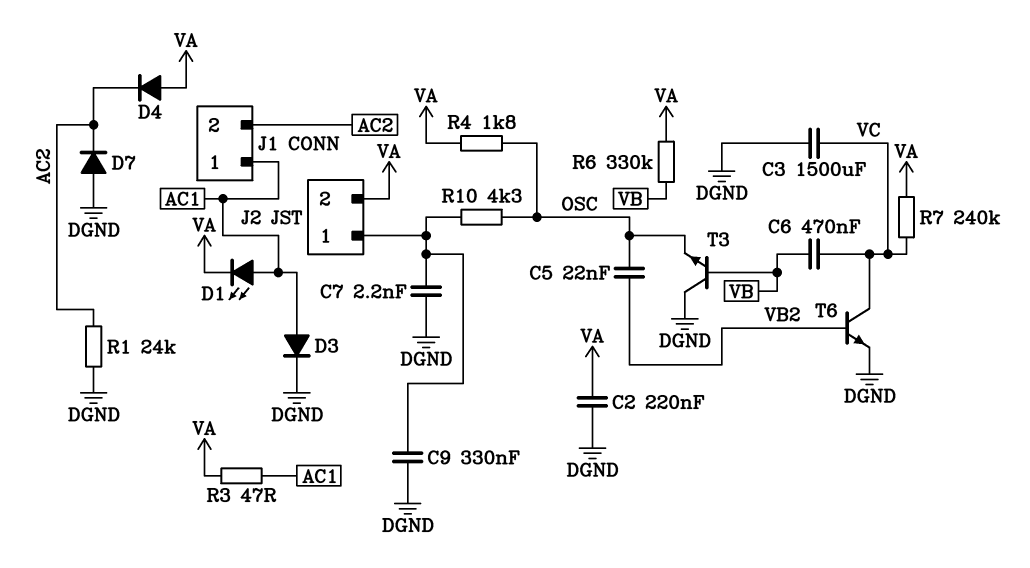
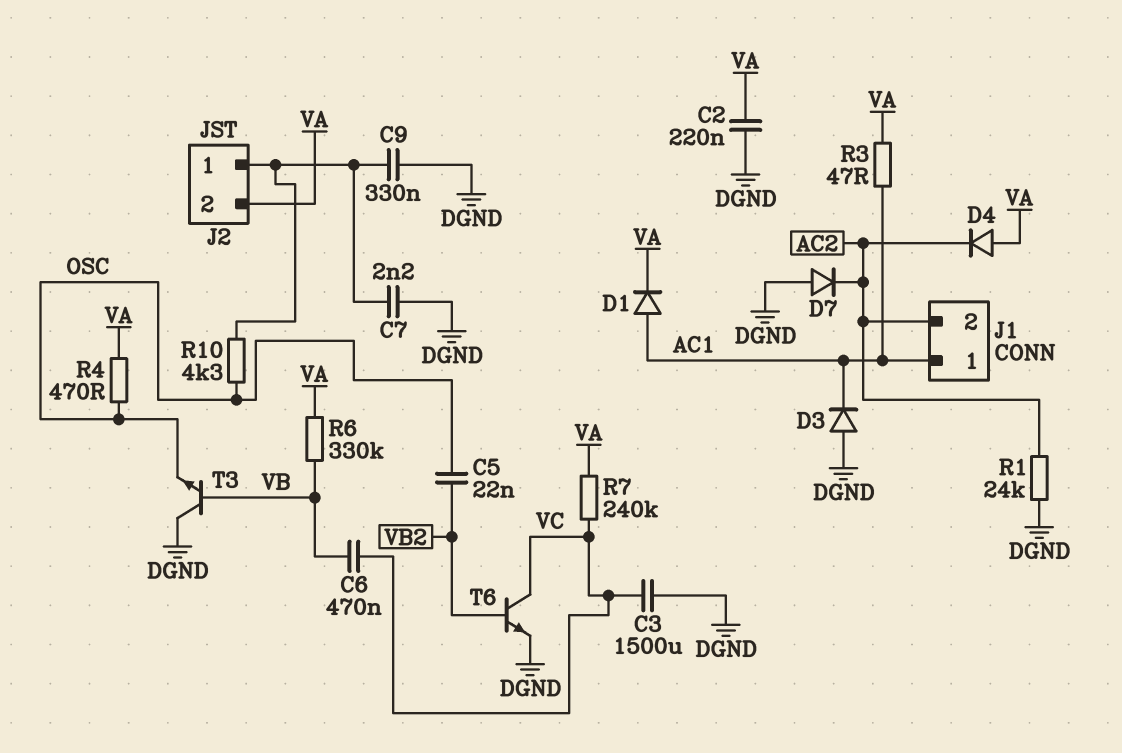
D1: LED (A AC1, K VA) -> diode (A AC1, K VA)
D3: diode (A AC1, K DGND) -> diode (A DGND, K AC1)
R4: 1.8k (OSC, VA) -> 470 (OSC, VA)

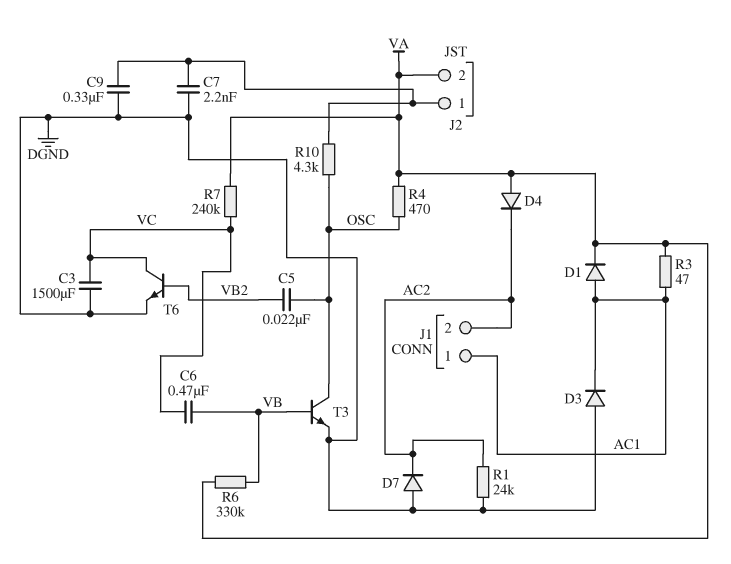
C2: 220nF (DGND, VA) -> none
T3: NPN (B VB, C DGND, E OSC) -> NPN (B VB, C OSC, E DGND)

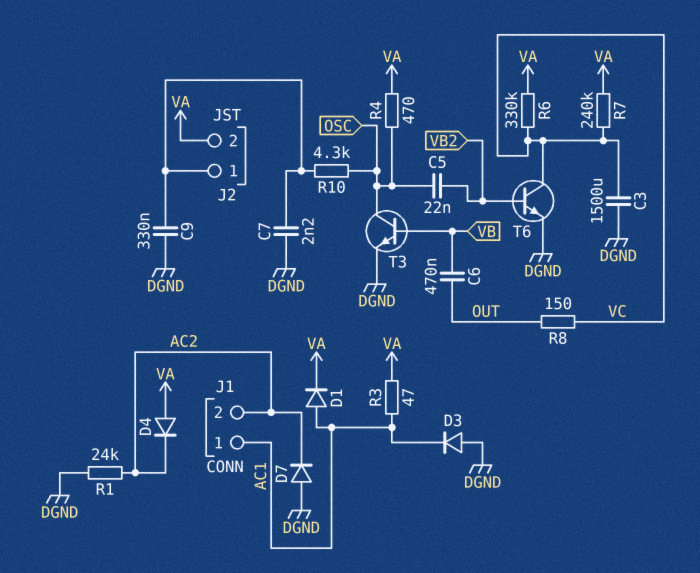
C6: 470nF (VB, VC) -> 470nF (OUT, VB)
R6: 330k (VA, VB) -> 330k (VA, VC)
R8: none -> 150 (OUT, VC)

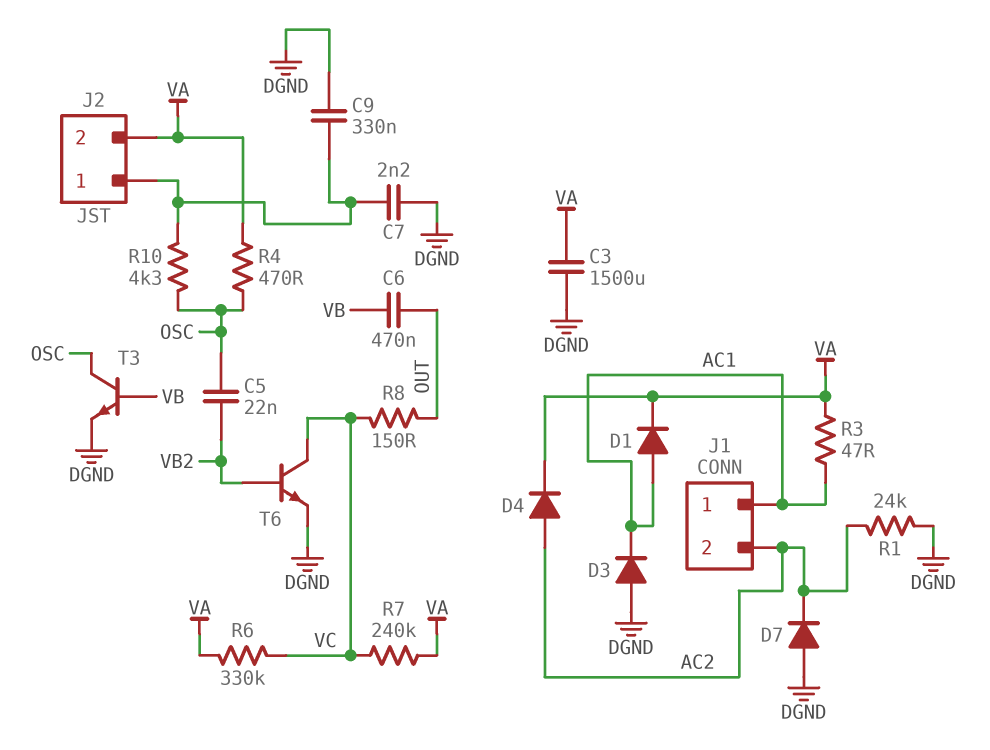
C3: 1500uF (DGND, VC) -> 1500uF (DGND, VA)
D4: diode (A VA, K AC2) -> diode (A AC2, K VA)

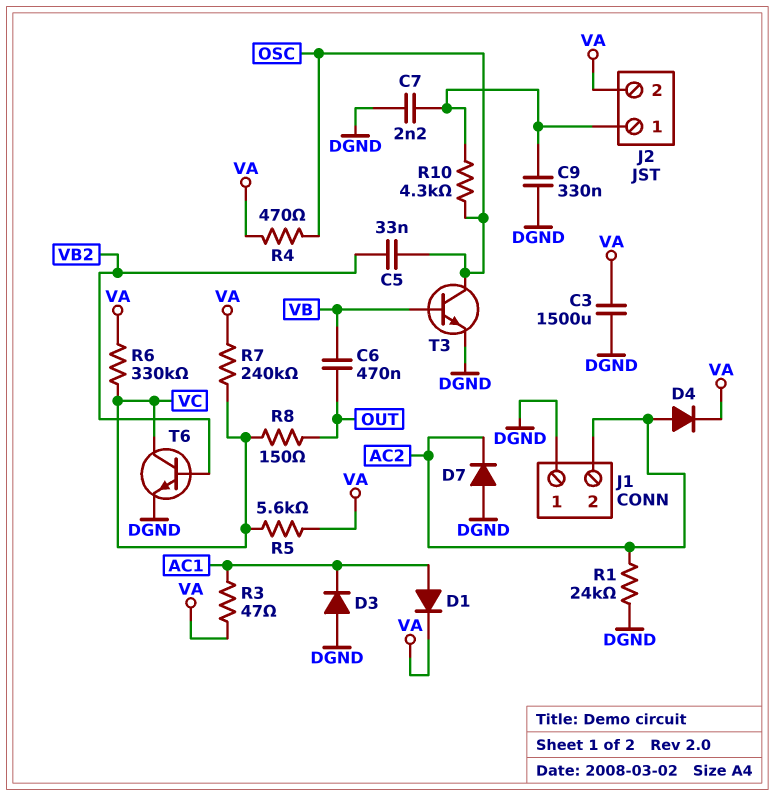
C5: 22nF (OSC, VB2) -> 33nF (OSC, VB2)
J1 pin 1: AC1 -> DGND
R5: none -> 5.6k (VA, VC)

